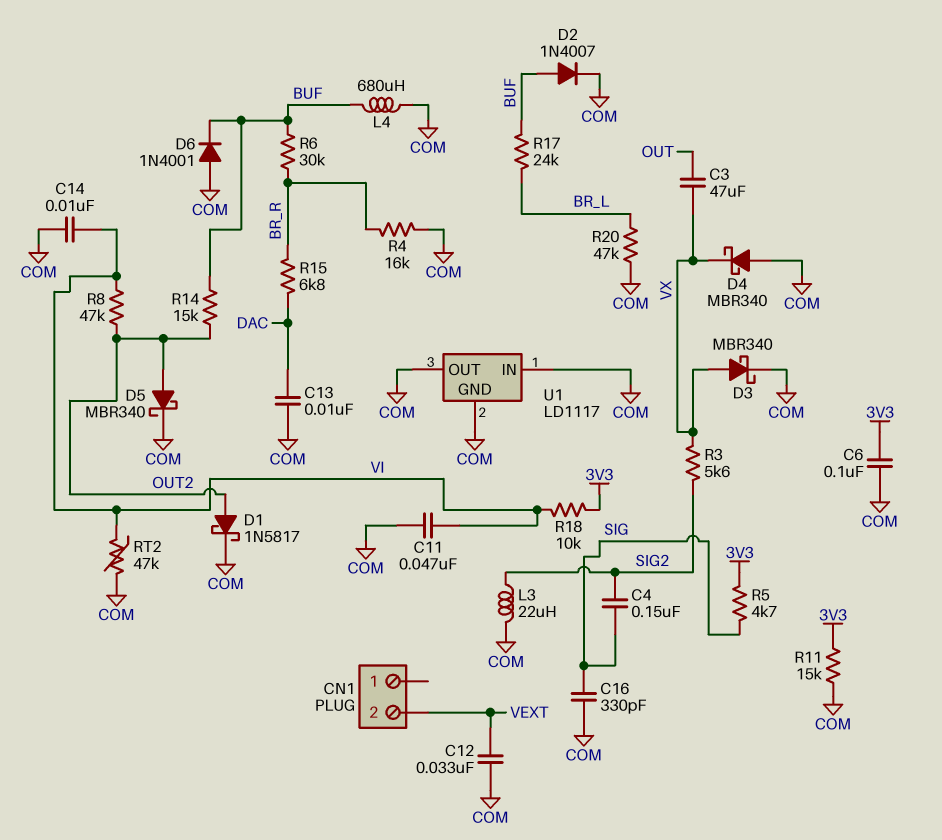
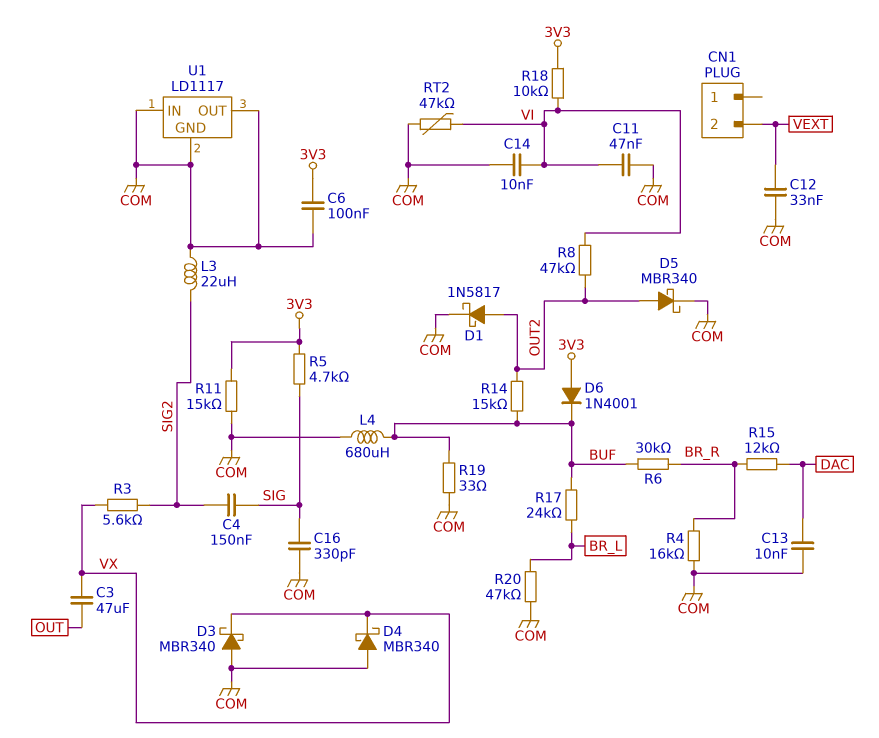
D2: diode 1N4007 (A BUF, K COM) -> none
D3: schottky MBR340 (A VX, K COM) -> schottky MBR340 (A COM, K VX)
D6: diode 1N4001 (A COM, K BUF) -> diode 1N4001 (A 3V3, K BUF)
R15: 6.8k (BR_R, DAC) -> 12k (BR_R, DAC)
R19: none -> 33 (BUF, COM)

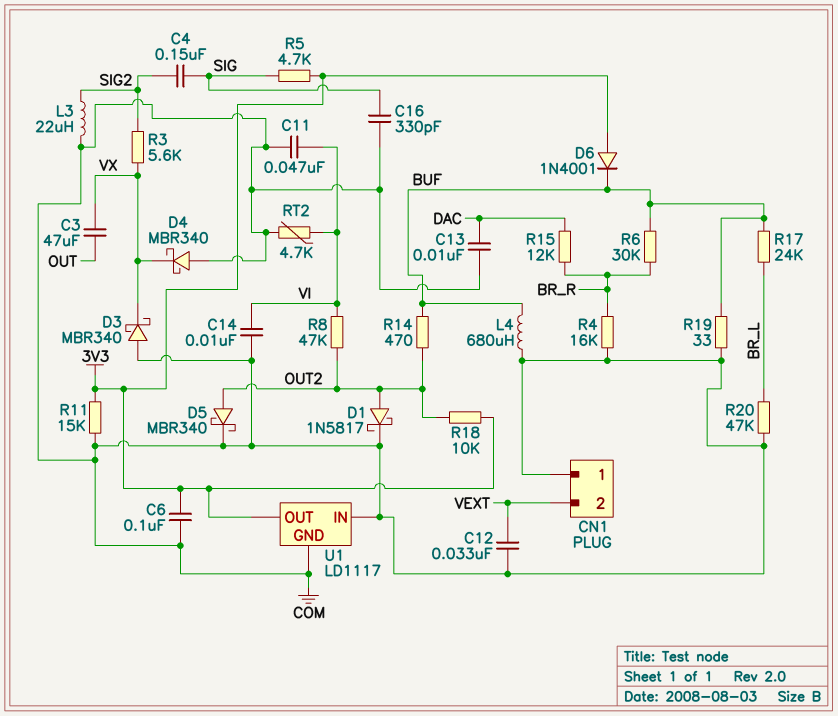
CN1 pin 1: none -> COM
R14: 15k (BUF, OUT2) -> 470 (BUF, OUT2)
R18: 10k (3V3, VI) -> 10k (3V3, OUT2)
RT2: 47k (COM, VI) -> 4.7k (COM, VI)
U1 pin OUT: COM -> 3V3

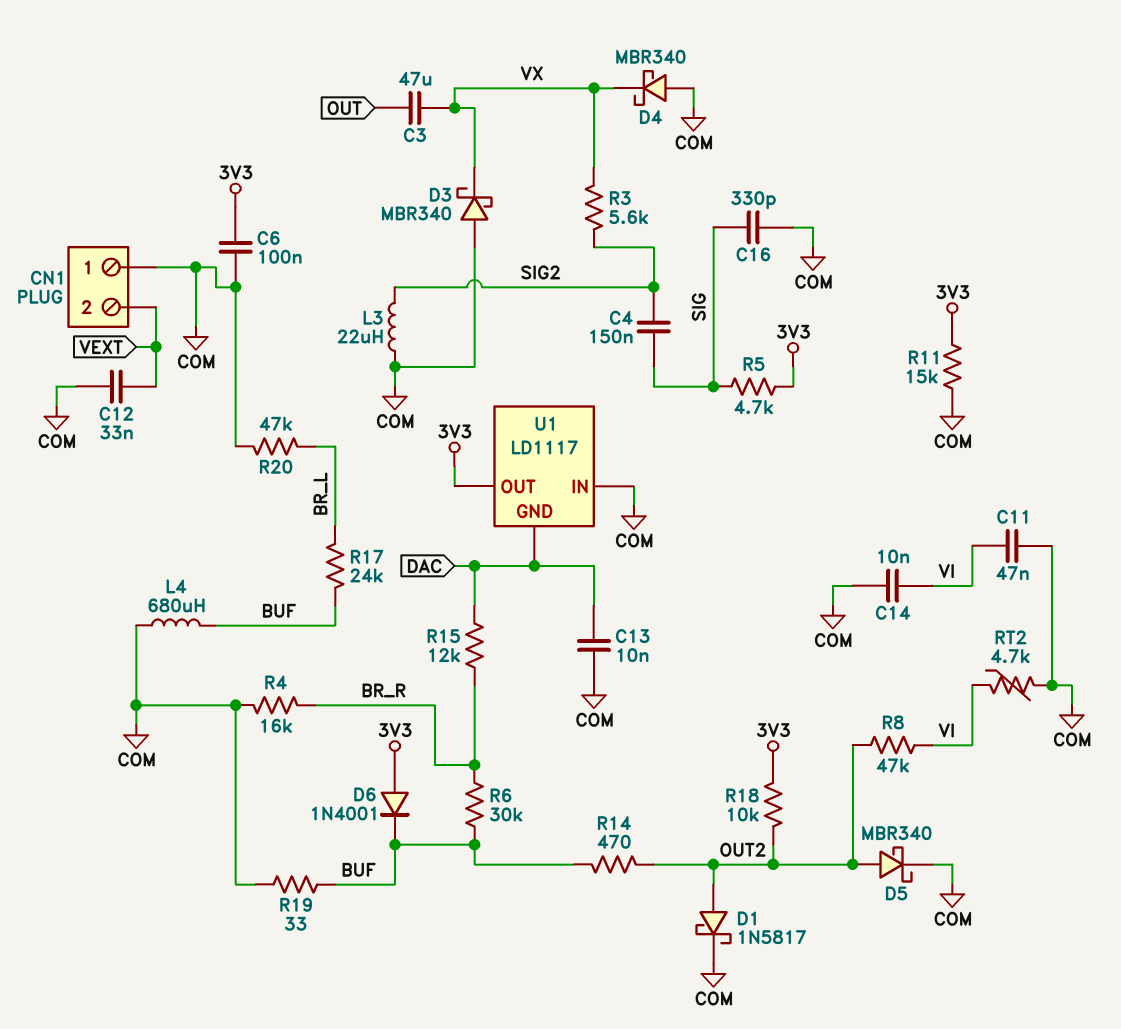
U1 pin GND: COM -> DAC

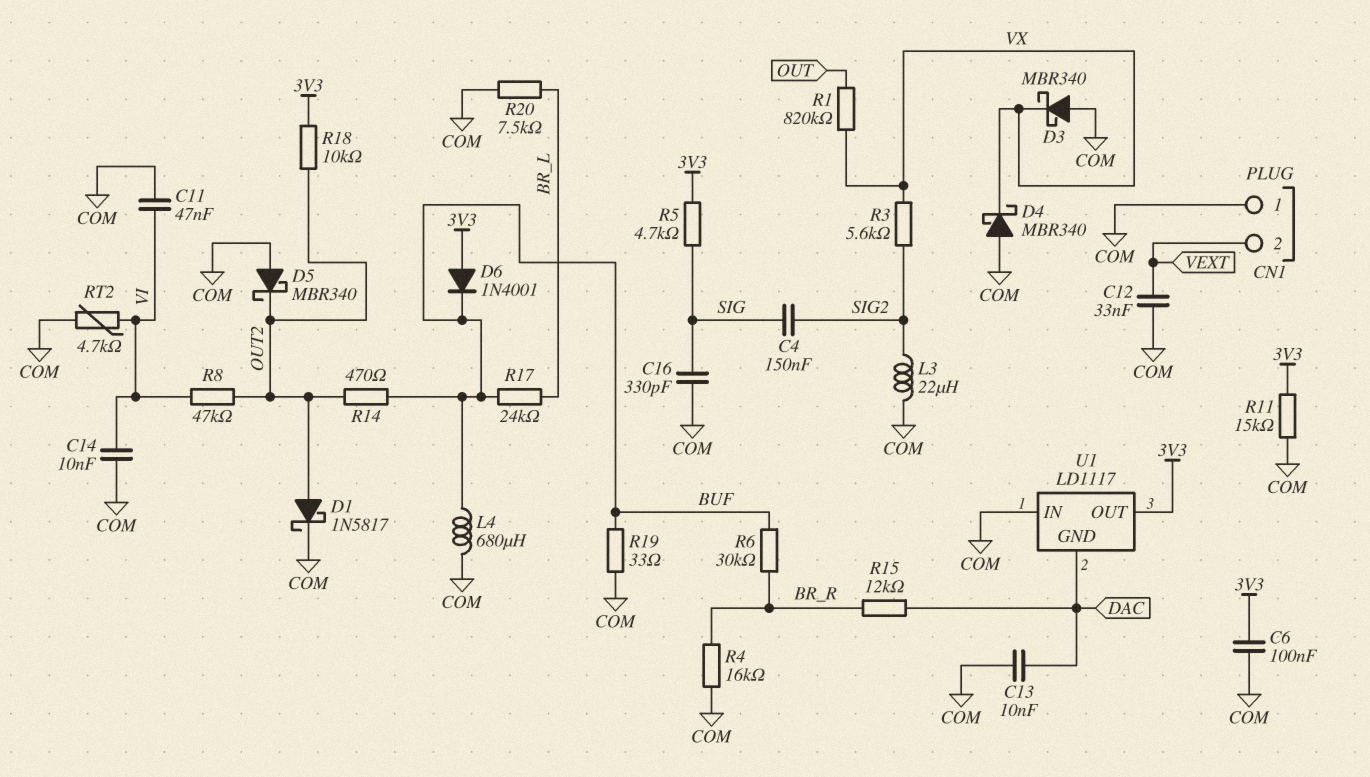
C3: 47uF (OUT, VX) -> none
D5: schottky MBR340 (A OUT2, K COM) -> schottky MBR340 (A COM, K OUT2)
R1: none -> 820k (OUT, VX)
R20: 47k (BR_L, COM) -> 7.5k (BR_L, COM)

